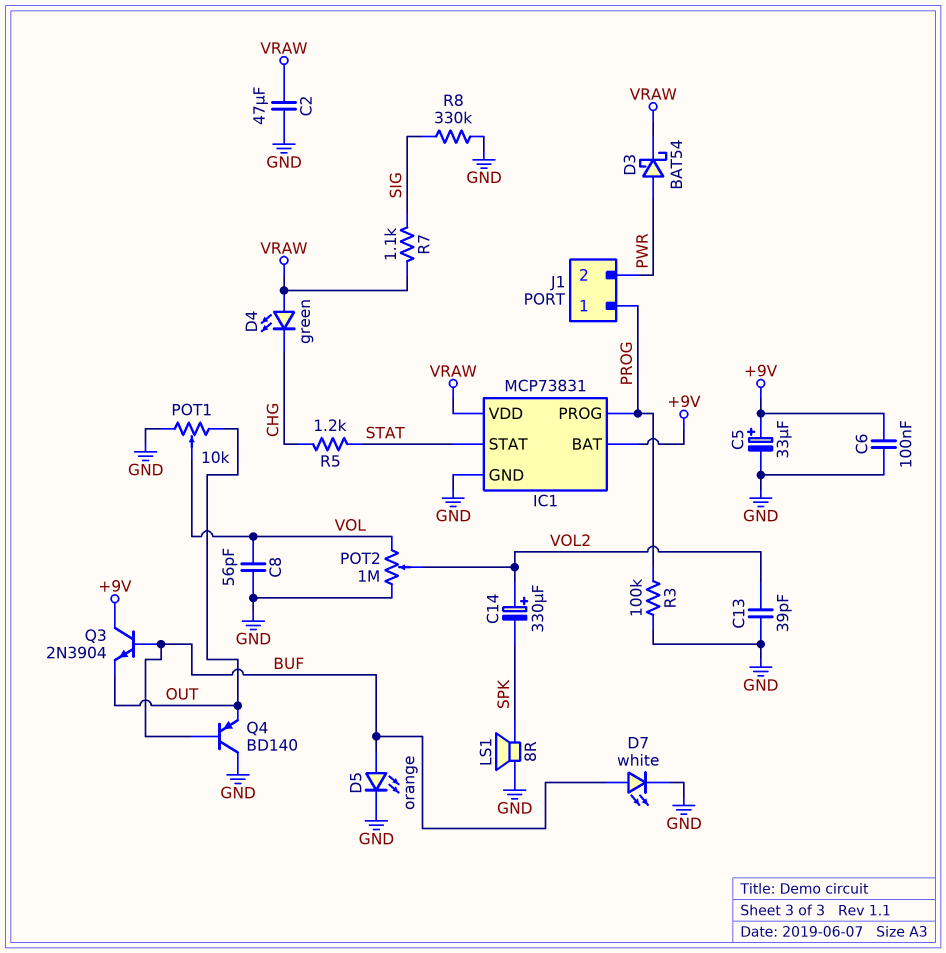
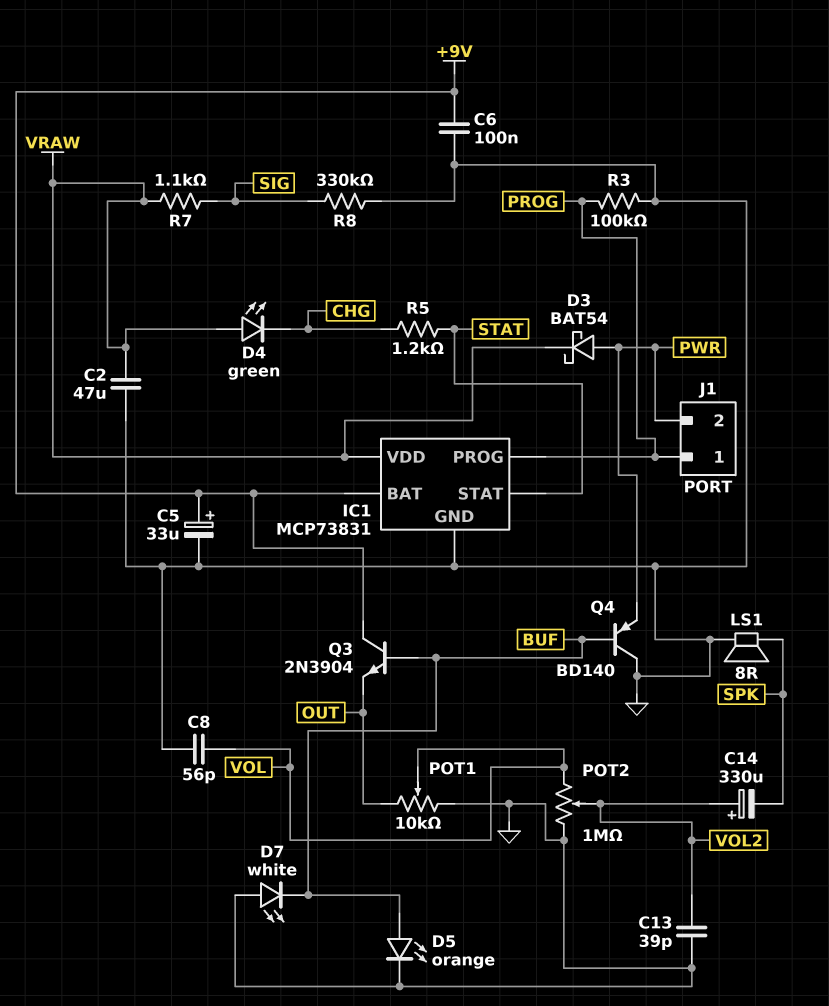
D7: LED white (A BUF, K GND) -> LED white (A GND, K BUF)
Q4: PNP BD140 (B BUF, C GND, E OUT) -> PNP BD140 (B BUF, C GND, E PWR)

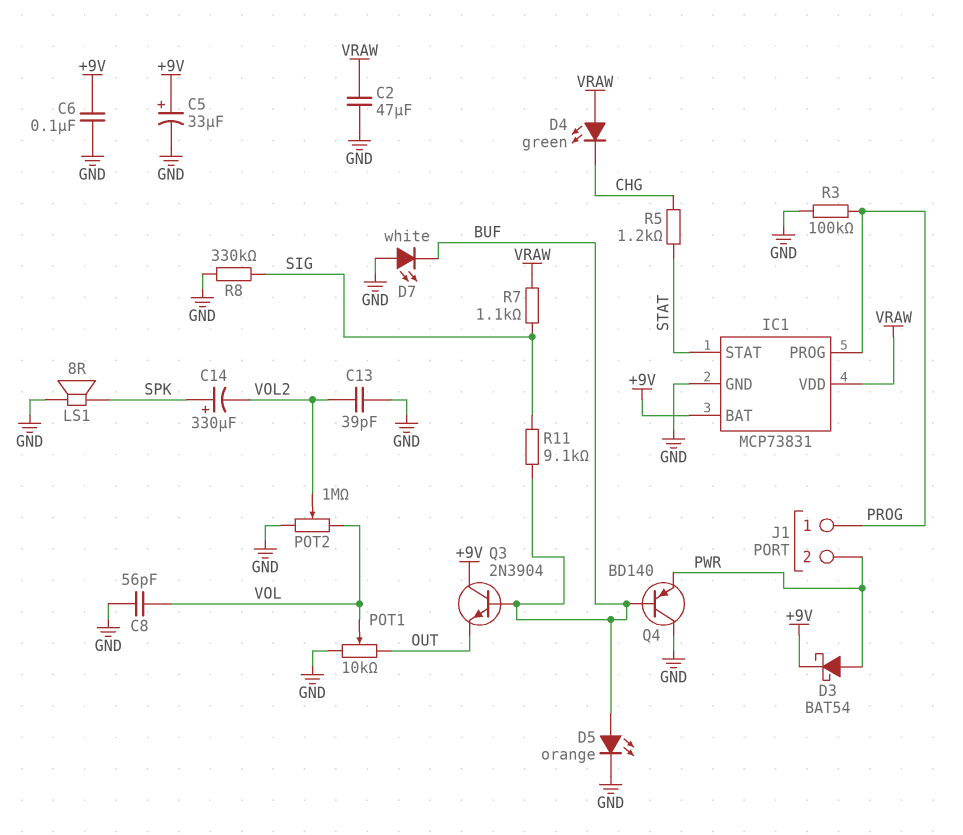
C14: 330uF (plus VOL2, minus SPK) -> 330uF (plus SPK, minus VOL2)
D3: schottky BAT54 (A PWR, K VRAW) -> schottky BAT54 (A PWR, K +9V)
R11: none -> 9.1k (BUF, SIG)

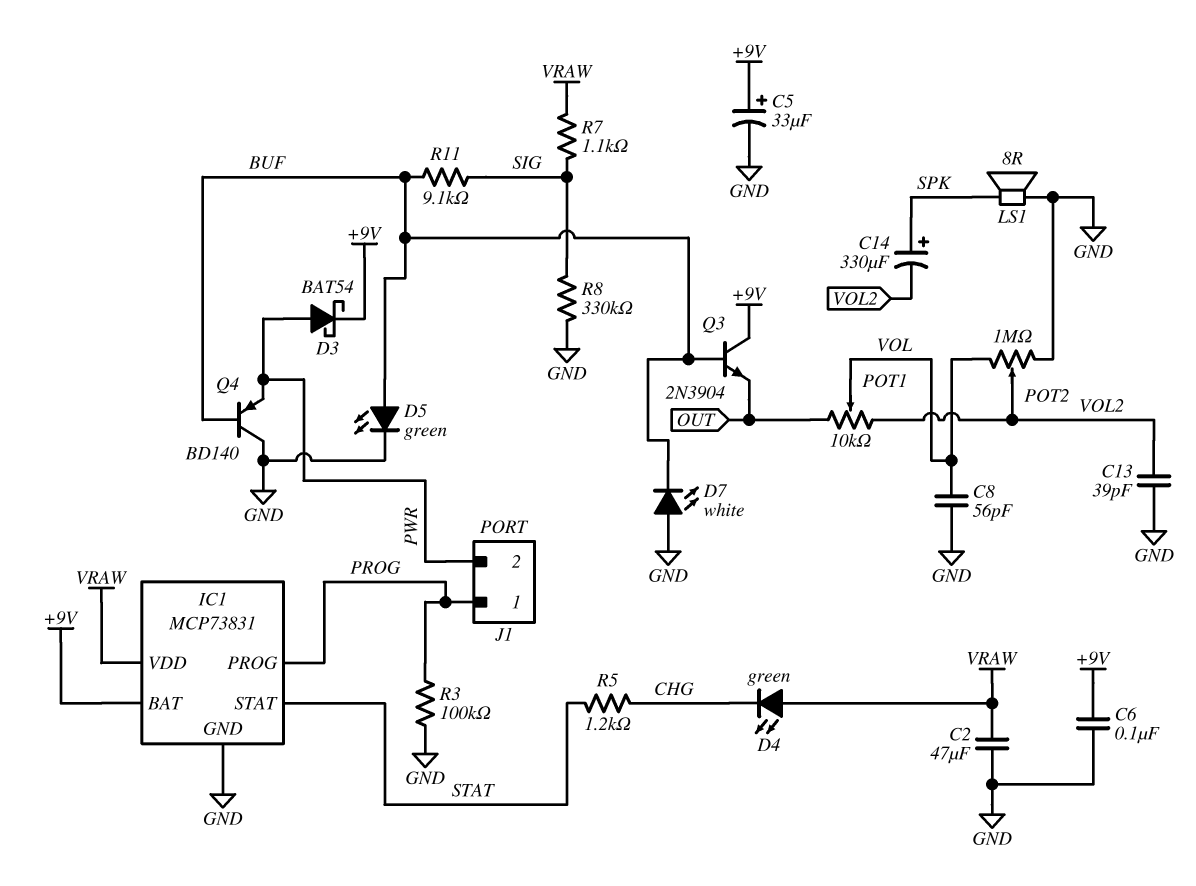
D5: LED orange (A BUF, K GND) -> LED green (A BUF, K GND)
POT1: 10k (GND, OUT, wiper VOL) -> 10k (OUT, VOL2, wiper VOL)

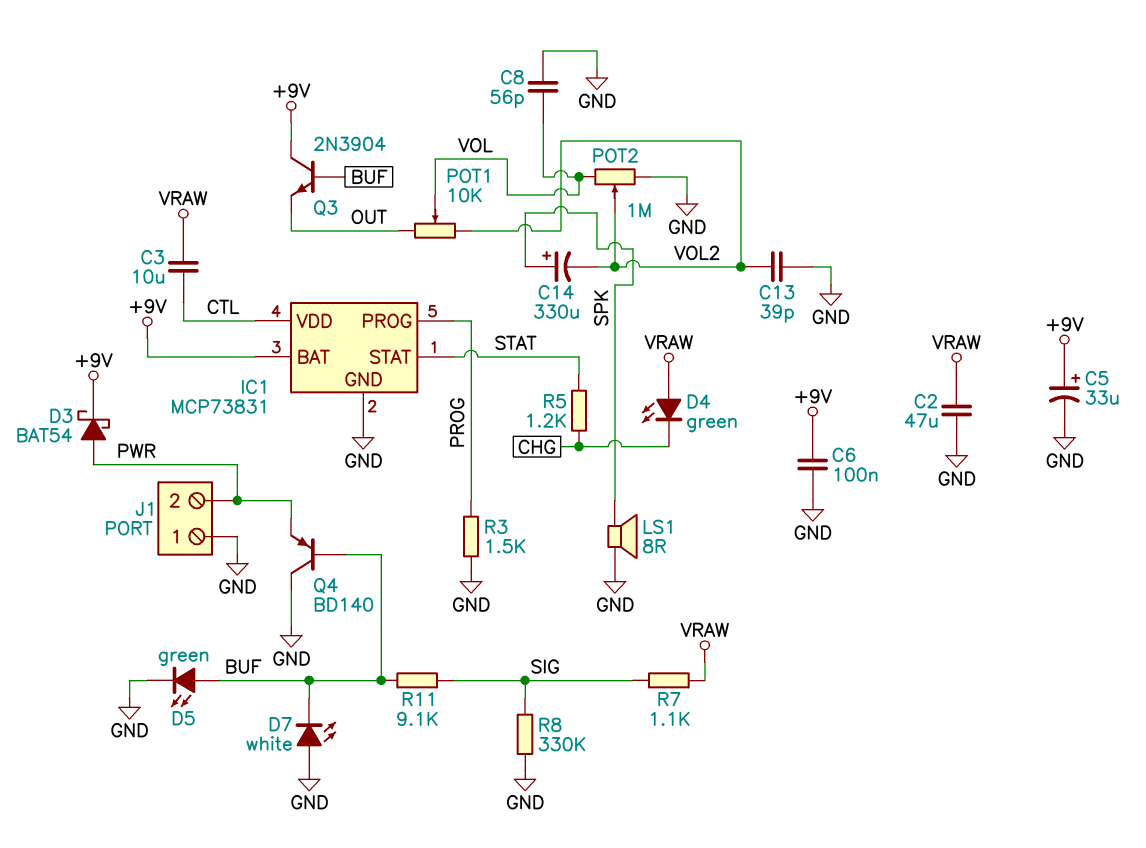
C3: none -> 10uF (CTL, VRAW)
IC1 pin VDD: VRAW -> CTL
J1 pin 1: PROG -> GND
R3: 100k (GND, PROG) -> 1.5k (GND, PROG)

